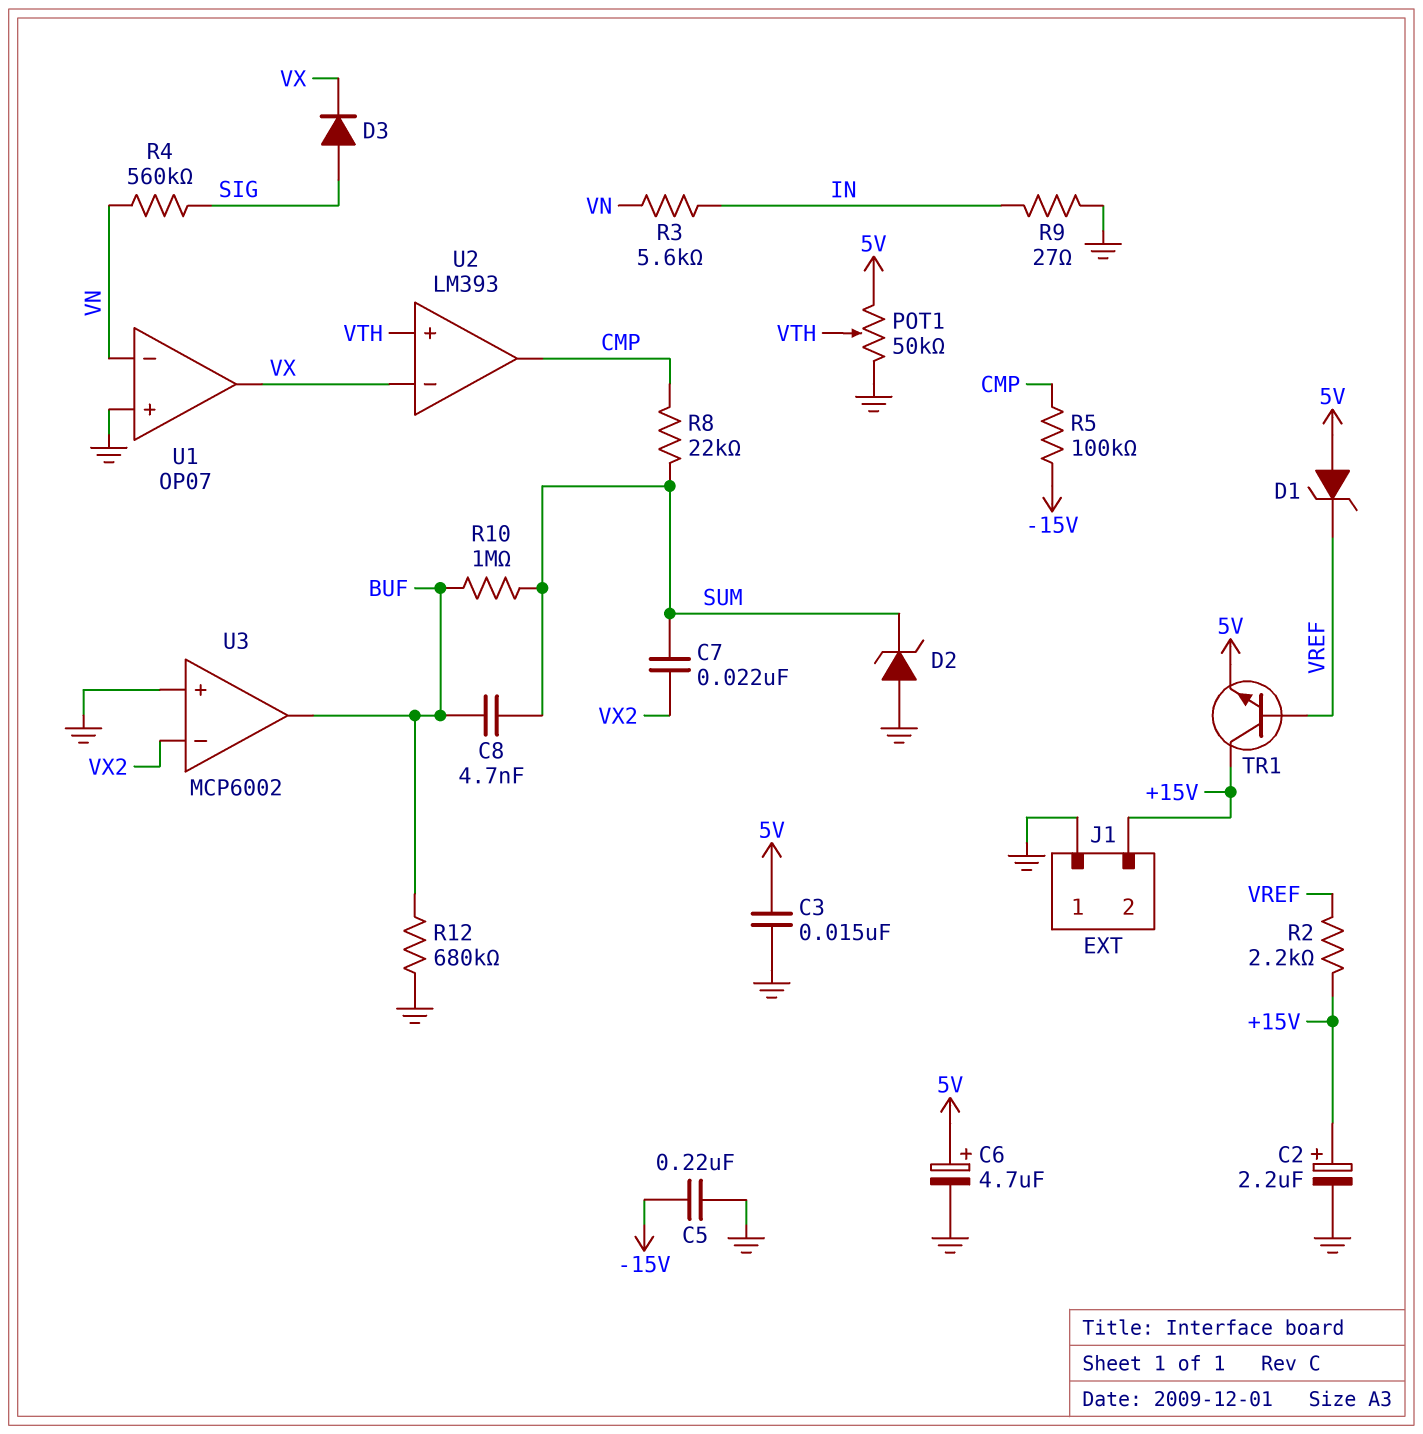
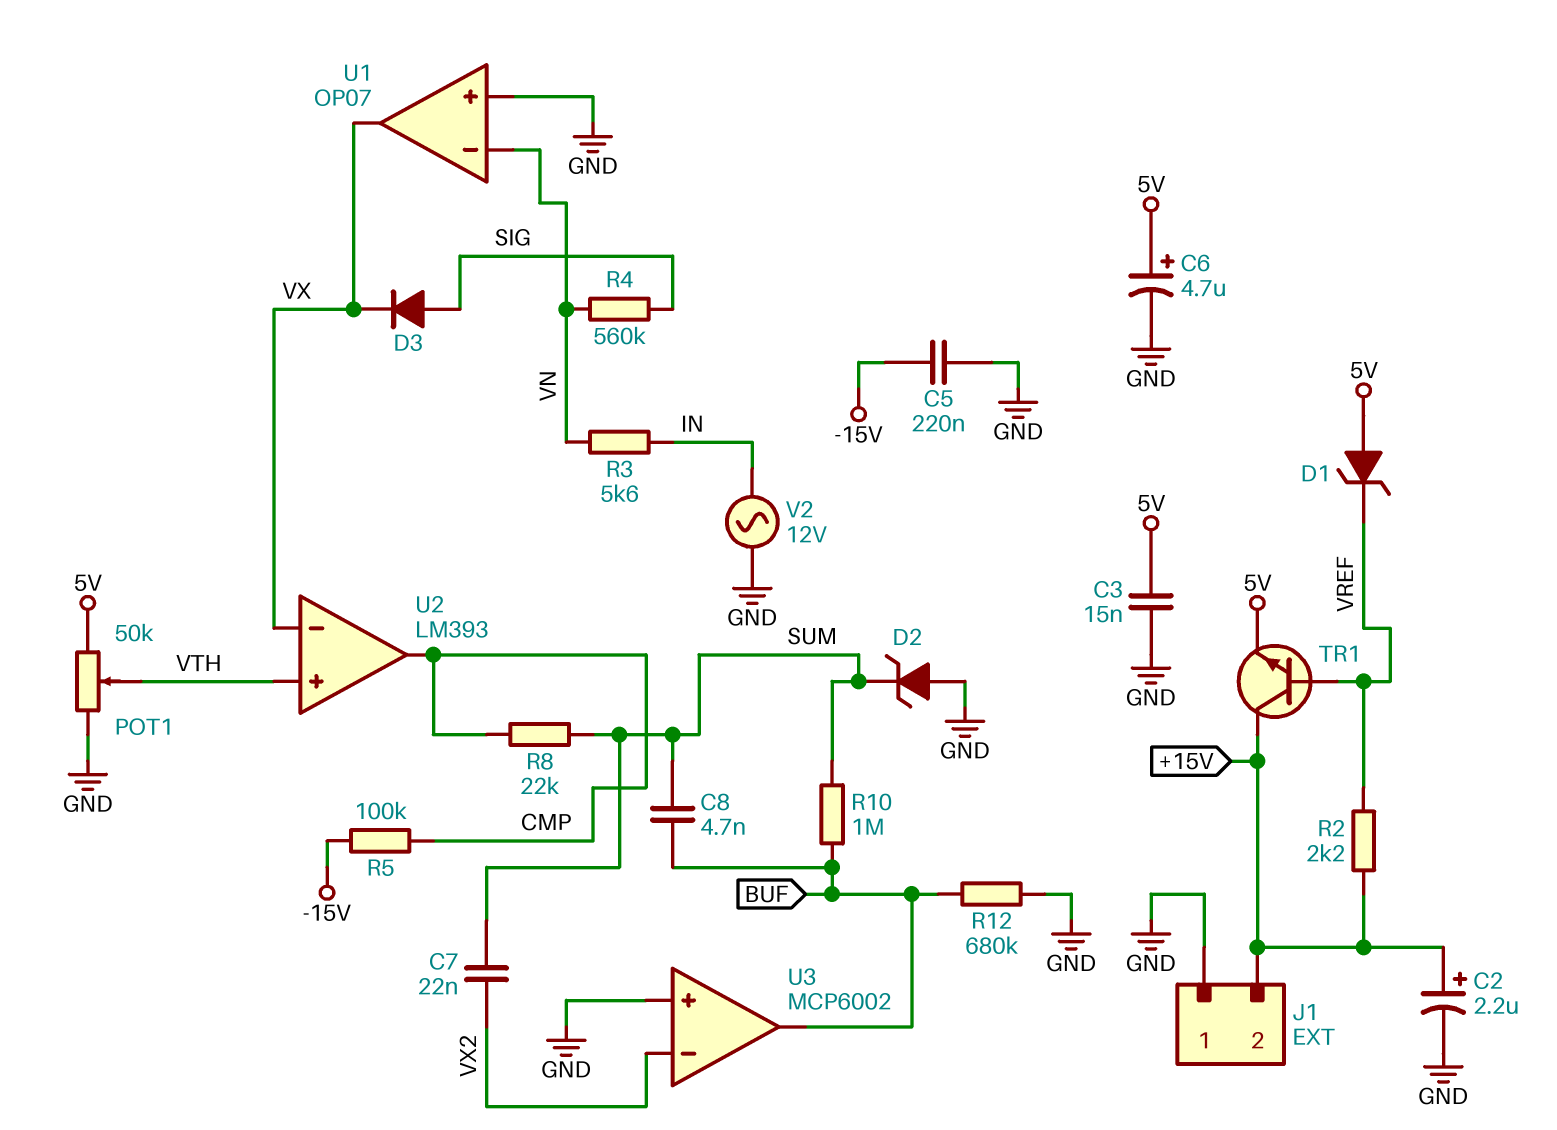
R9: 27 (GND, IN) -> none
V2: none -> AC 12V (GND, IN)

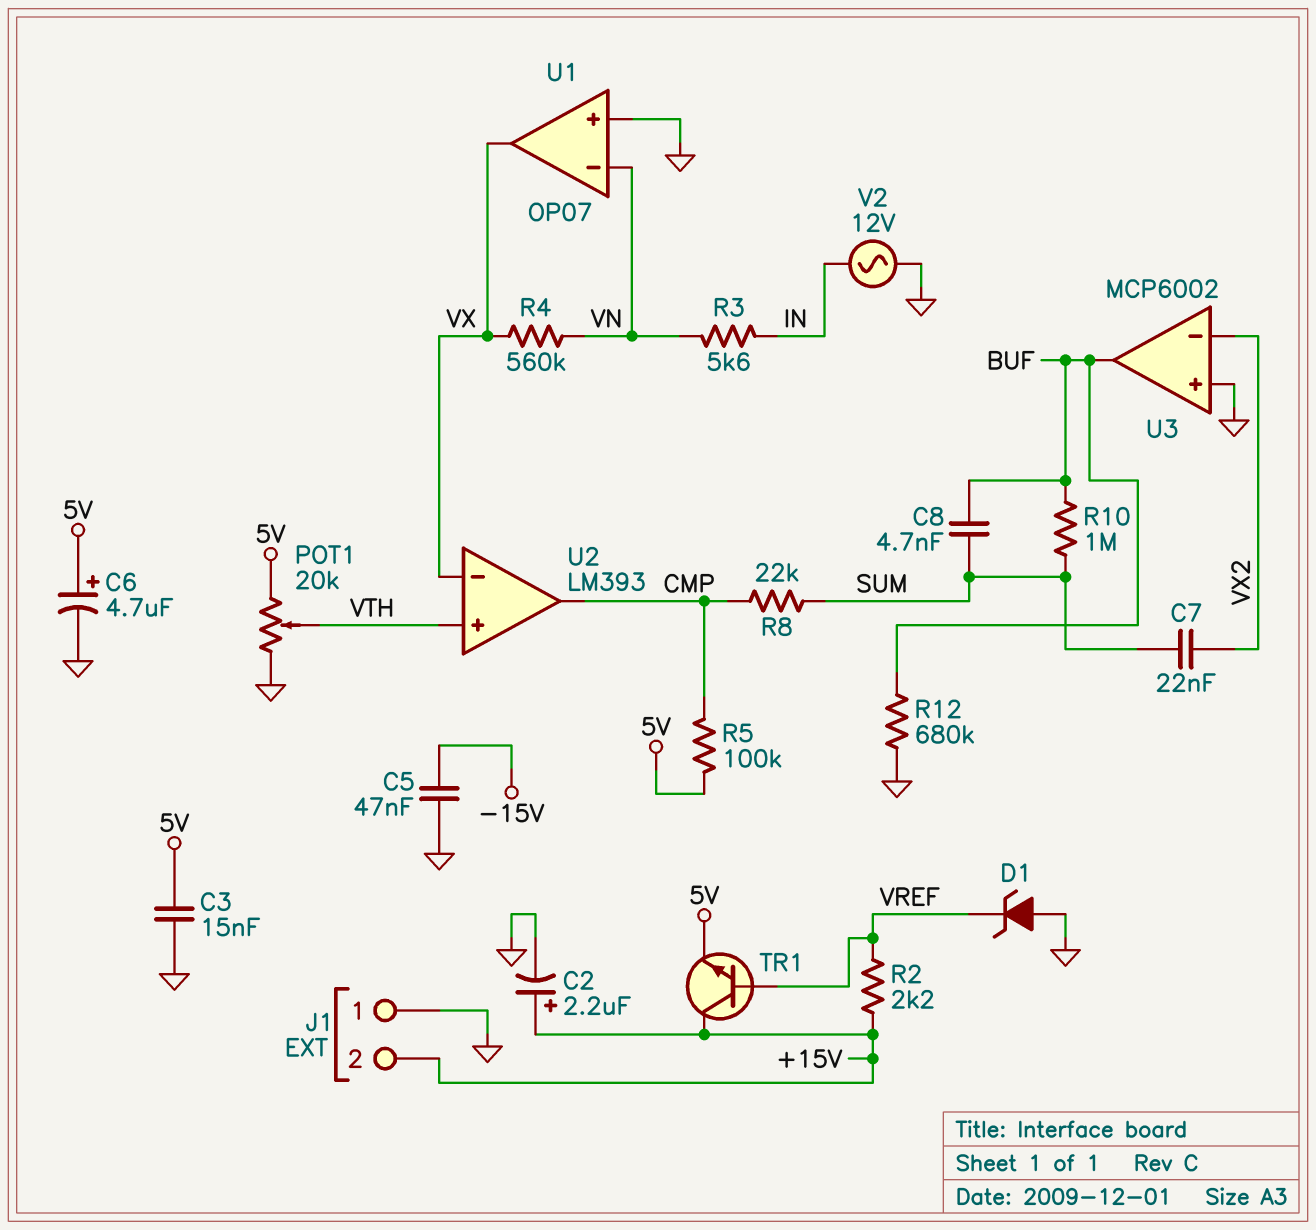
C5: 220nF (-15V, GND) -> 47nF (-15V, GND)
D1: zener (A 5V, K VREF) -> zener (A GND, K VREF)
D2: zener (A GND, K SUM) -> none
D3: diode (A SIG, K VX) -> none
POT1: 50k (5V, GND, wiper VTH) -> 20k (5V, GND, wiper VTH)
R4: 560k (SIG, VN) -> 560k (VN, VX)
R5: 100k (-15V, CMP) -> 100k (5V, CMP)

